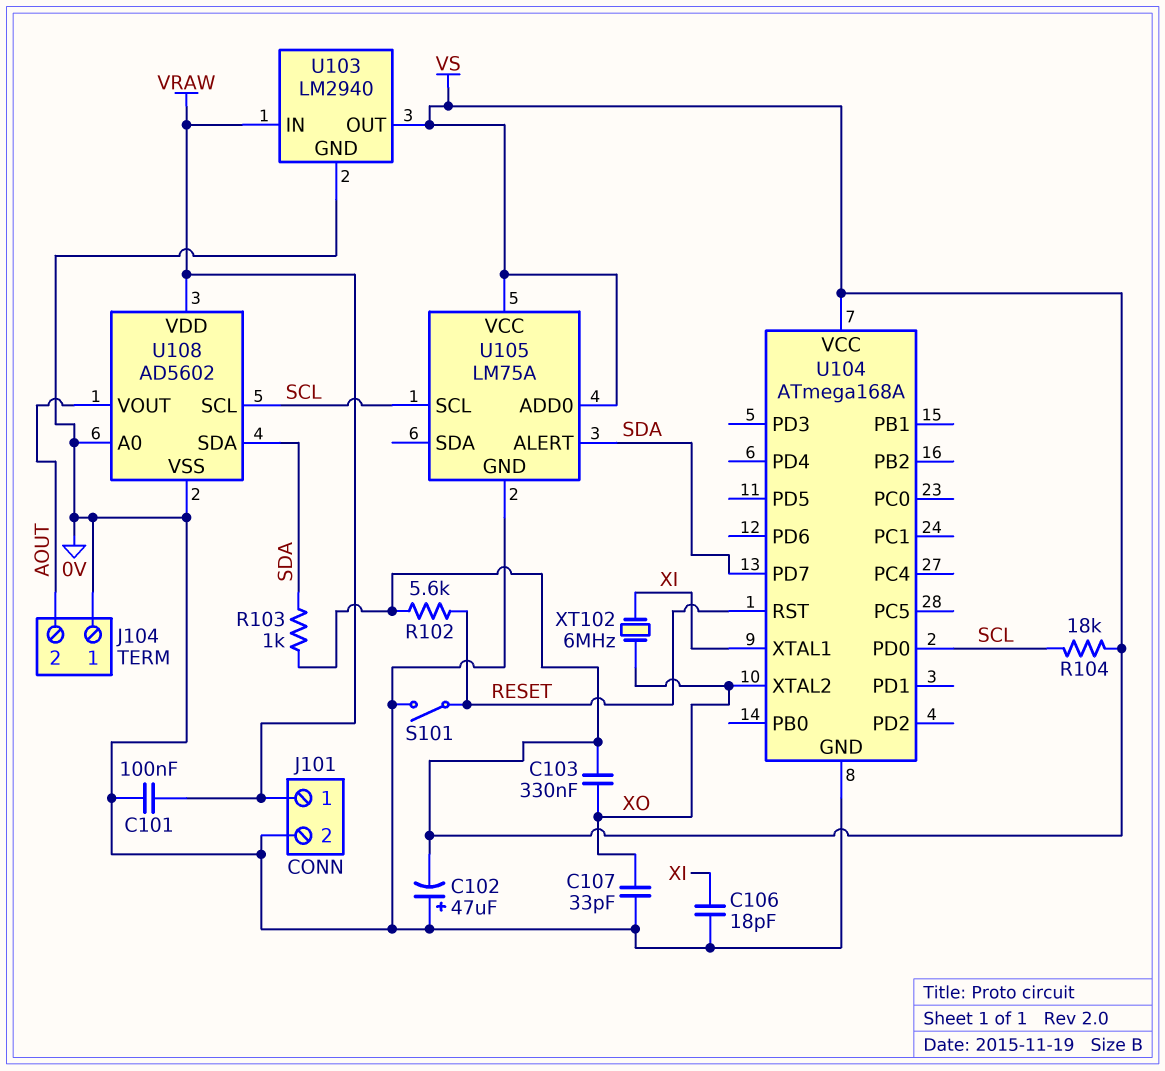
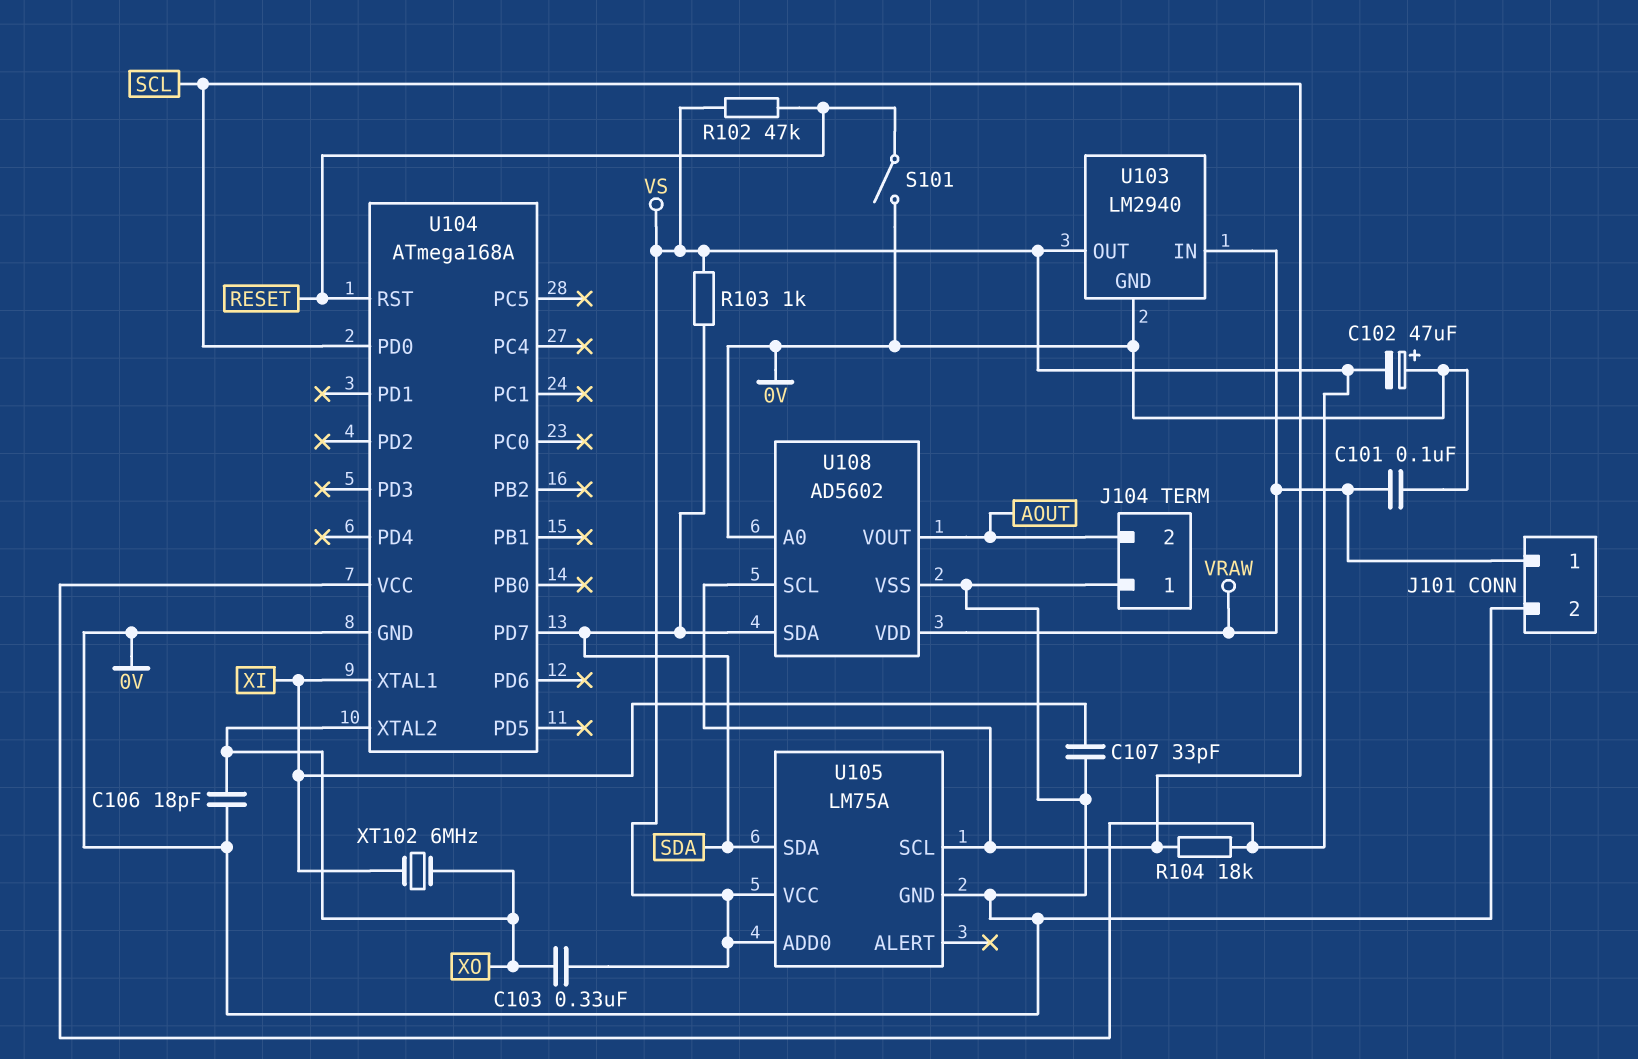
C106: 18pF (0V, XI) -> 18pF (0V, XO)
C107: 33pF (0V, XO) -> 33pF (0V, XI)
R102: 5.6k (RESET, VS) -> 47k (RESET, VS)
U105 pin ALERT: SDA -> none
U105 pin SDA: none -> SDA

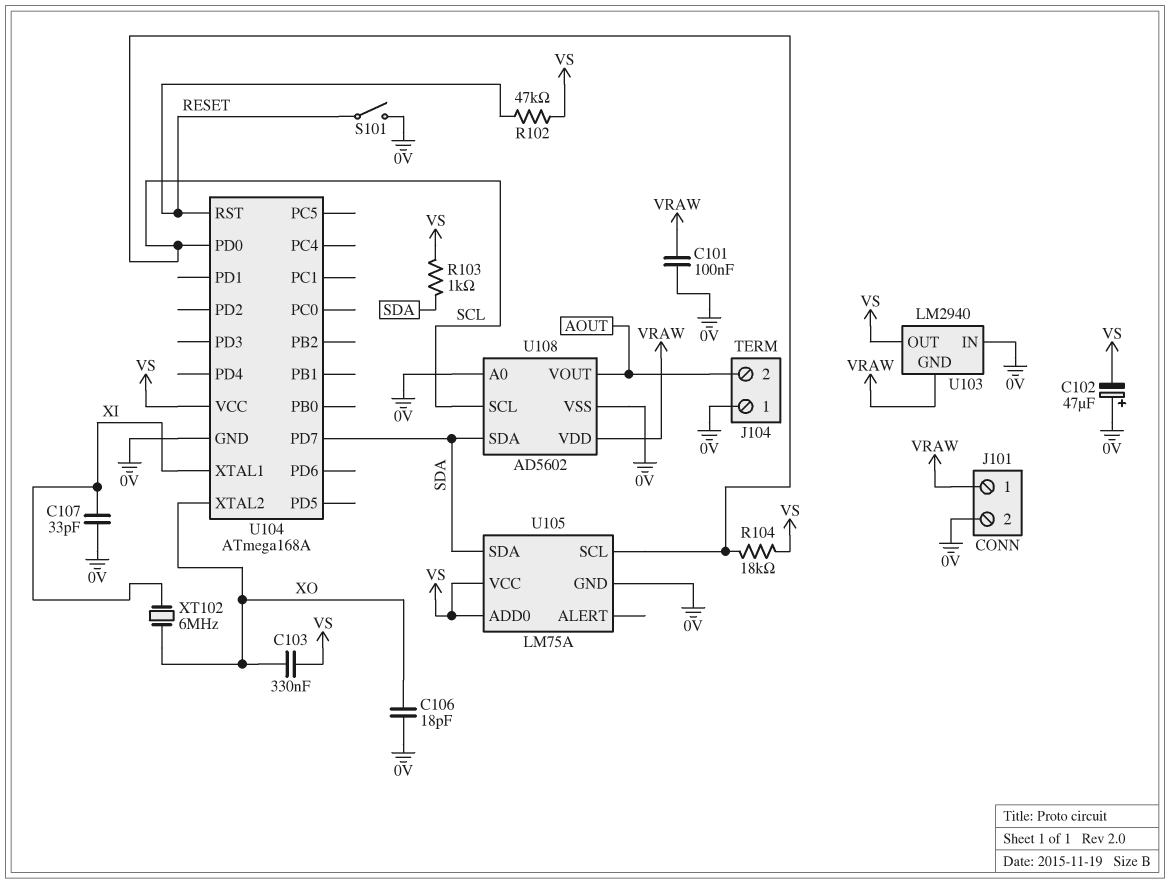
U103 pin GND: 0V -> VRAW
U103 pin IN: VRAW -> 0V

